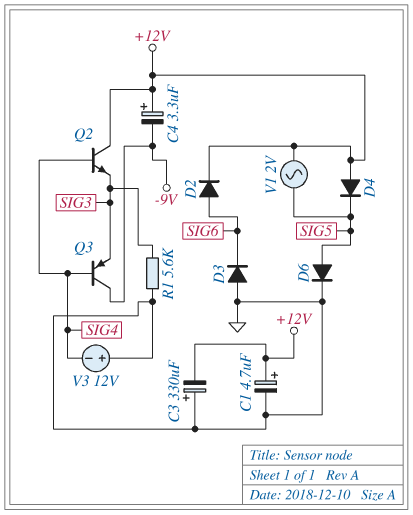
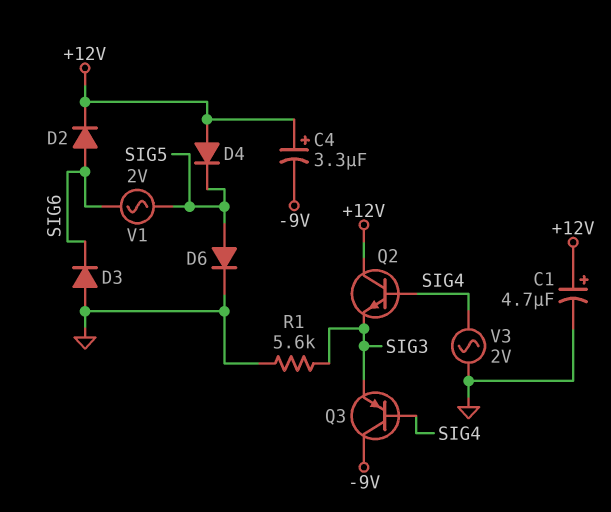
C3: 330uF (plus GND, minus +12V) -> none
V1: AC 2V (+12V, SIG5) -> AC 2V (SIG5, SIG6)
V3: 12V (plus GND, minus SIG4) -> AC 2V (GND, SIG4)

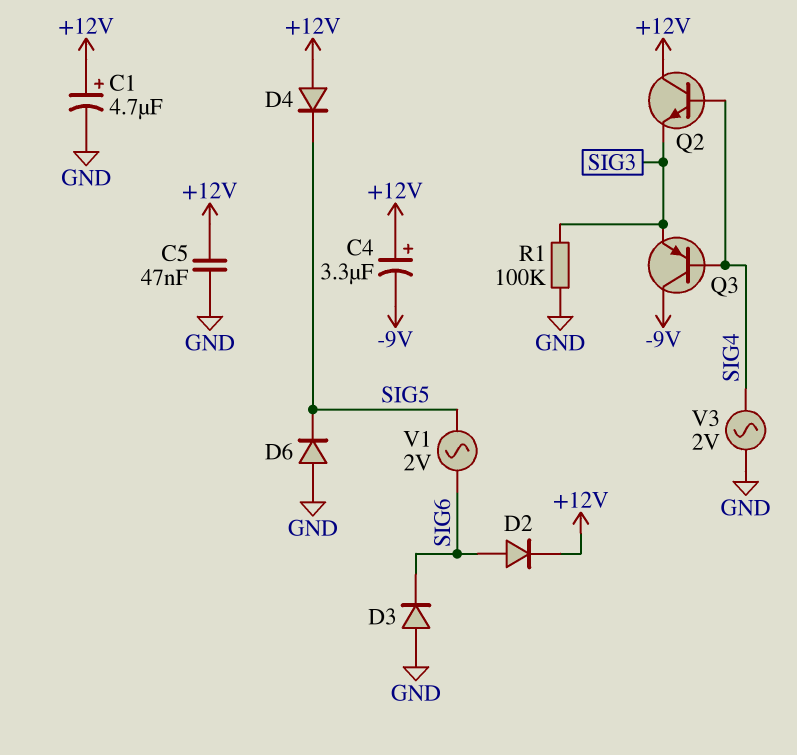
C5: none -> 47nF (+12V, GND)
D6: diode (A SIG5, K GND) -> diode (A GND, K SIG5)
R1: 5.6k (GND, SIG3) -> 100k (GND, SIG3)

